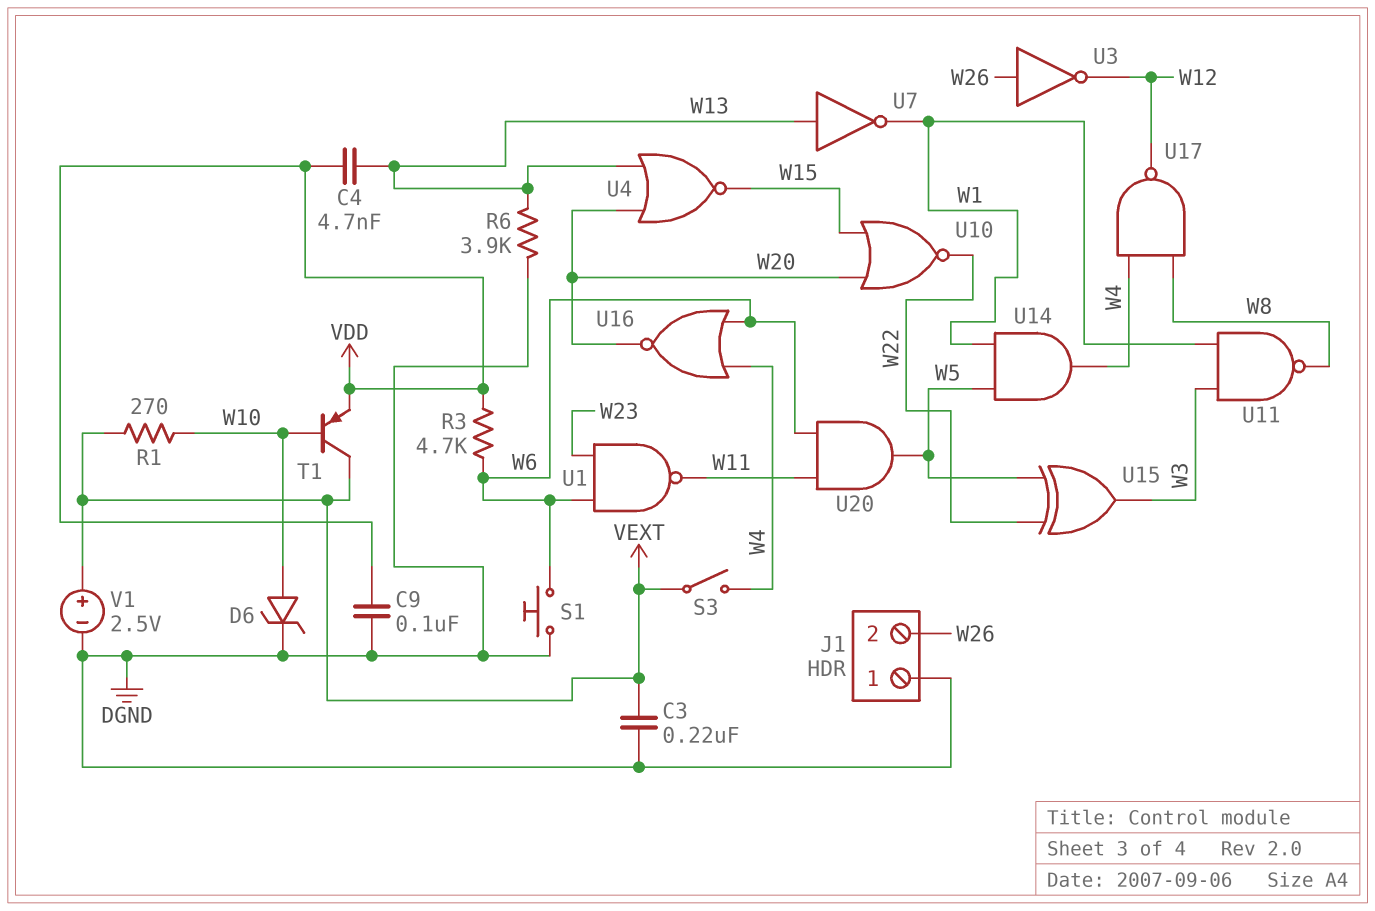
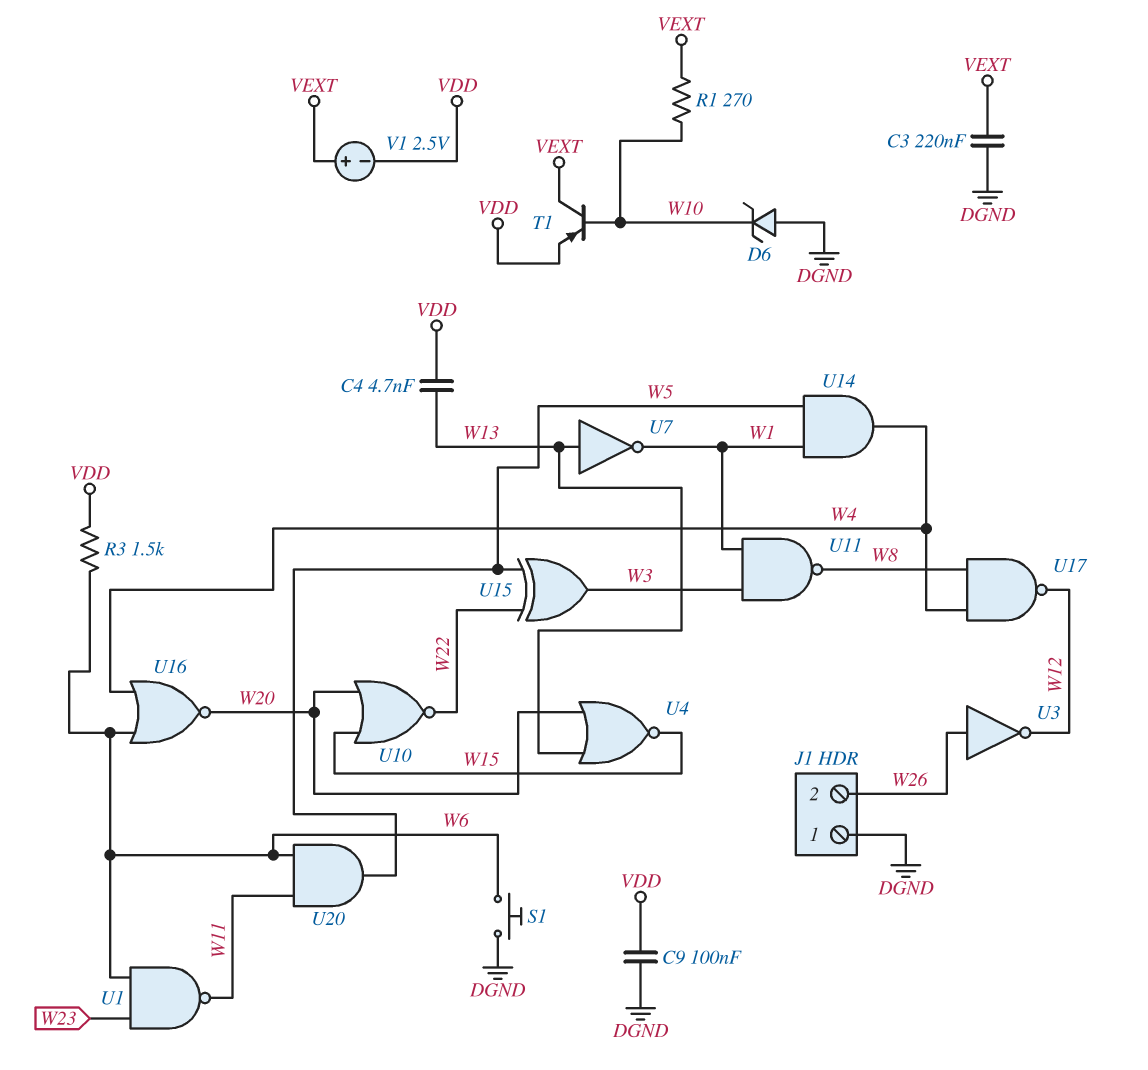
D6: zener (A W10, K DGND) -> zener (A DGND, K W10)
R3: 4.7k (VDD, W6) -> 1.5k (VDD, W6)
R6: 3.9k (DGND, W13) -> none
S3: switch (VEXT, W4) -> none
V1: 2.5V (plus VEXT, minus DGND) -> 2.5V (plus VEXT, minus VDD)

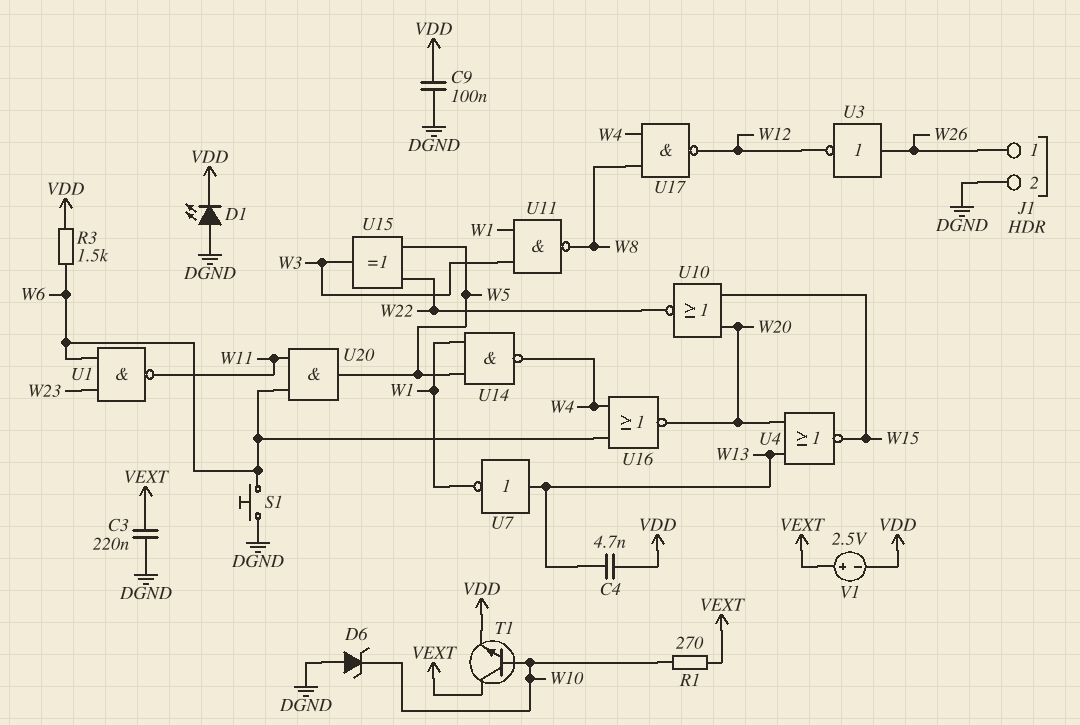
D1: none -> LED (A DGND, K VDD)
J1 pin 1: DGND -> W26
J1 pin 2: W26 -> DGND
T1: PNP (B W10, C VEXT, E VDD) -> NPN (B W10, C VEXT, E VDD)
U14: AND (in W1, in W5, out W4) -> NAND (in W1, in W5, out W4)

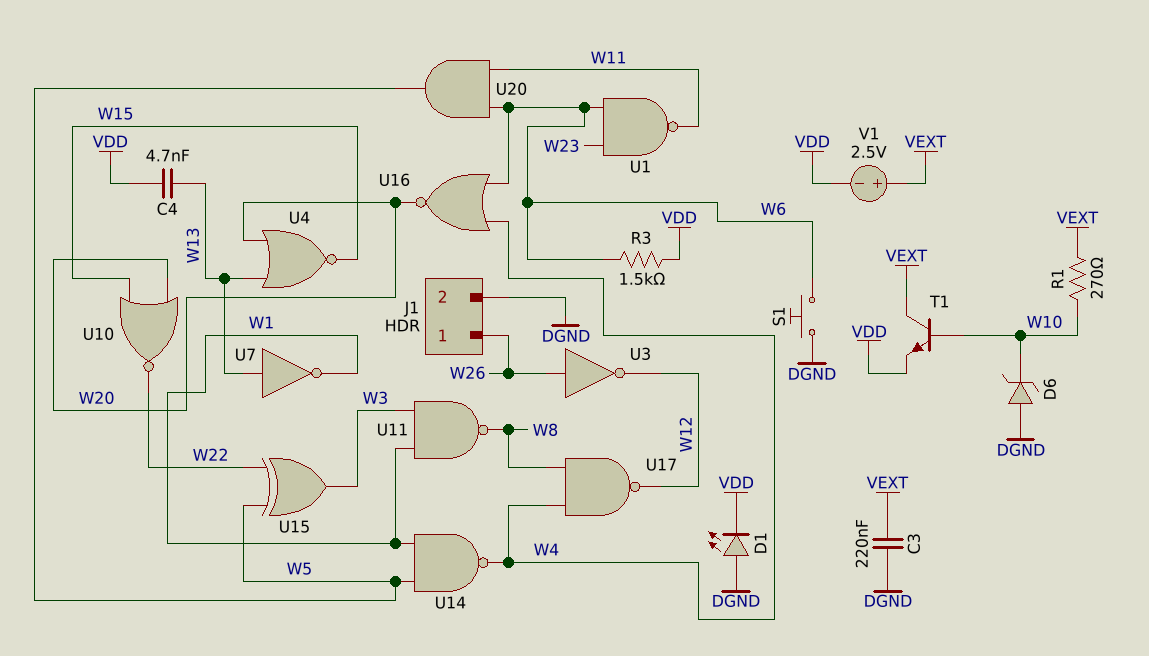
C9: 100nF (DGND, VDD) -> none

